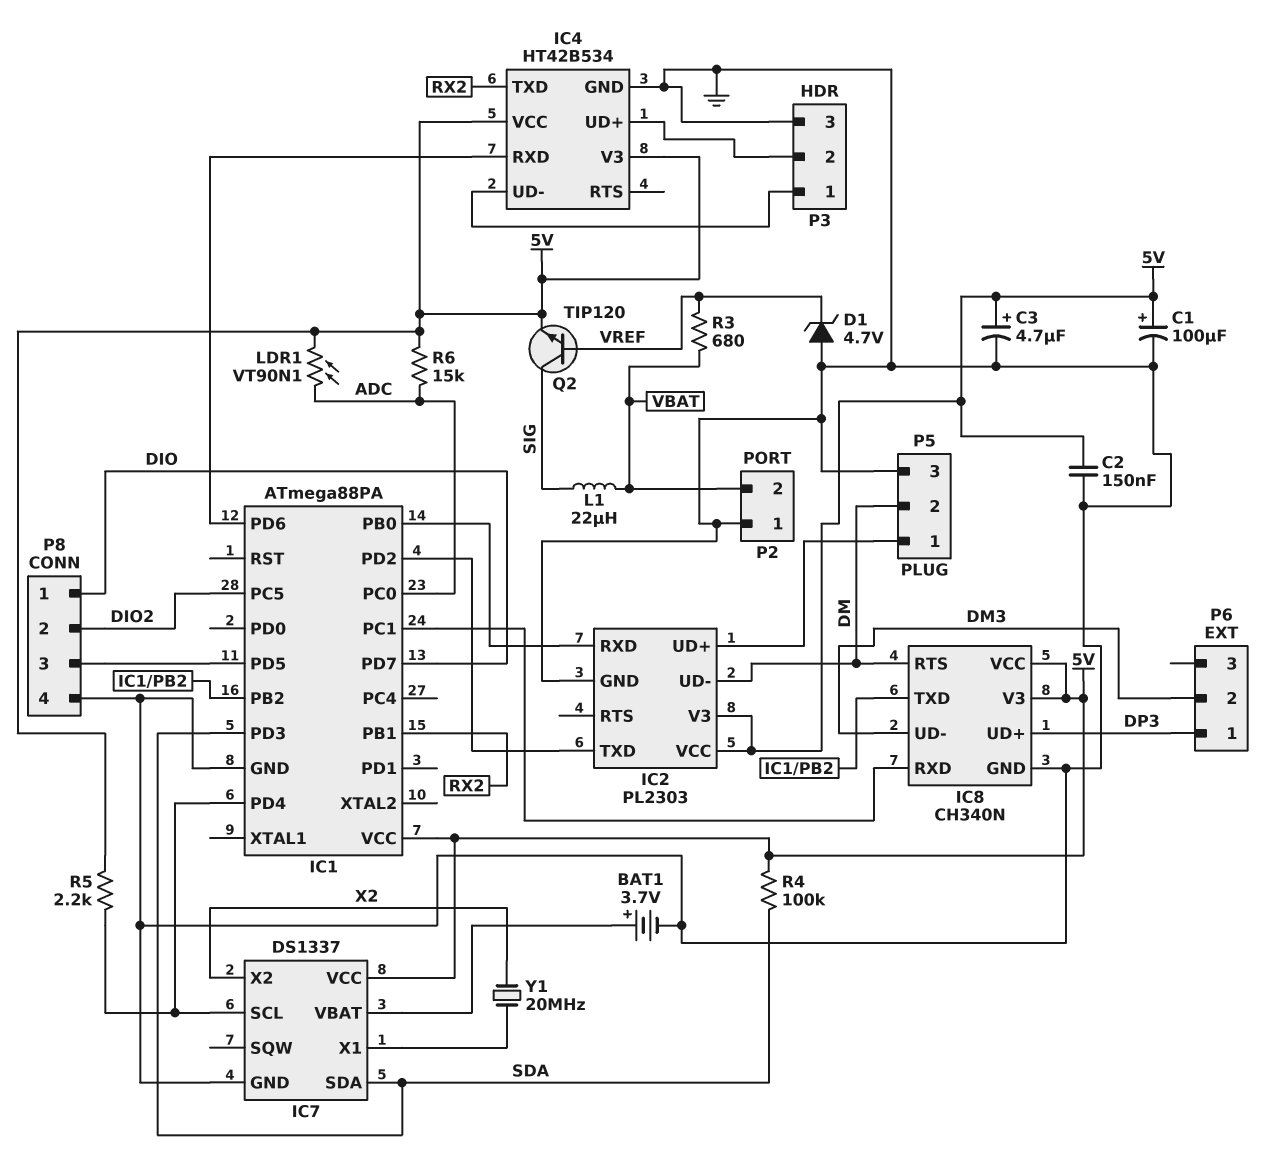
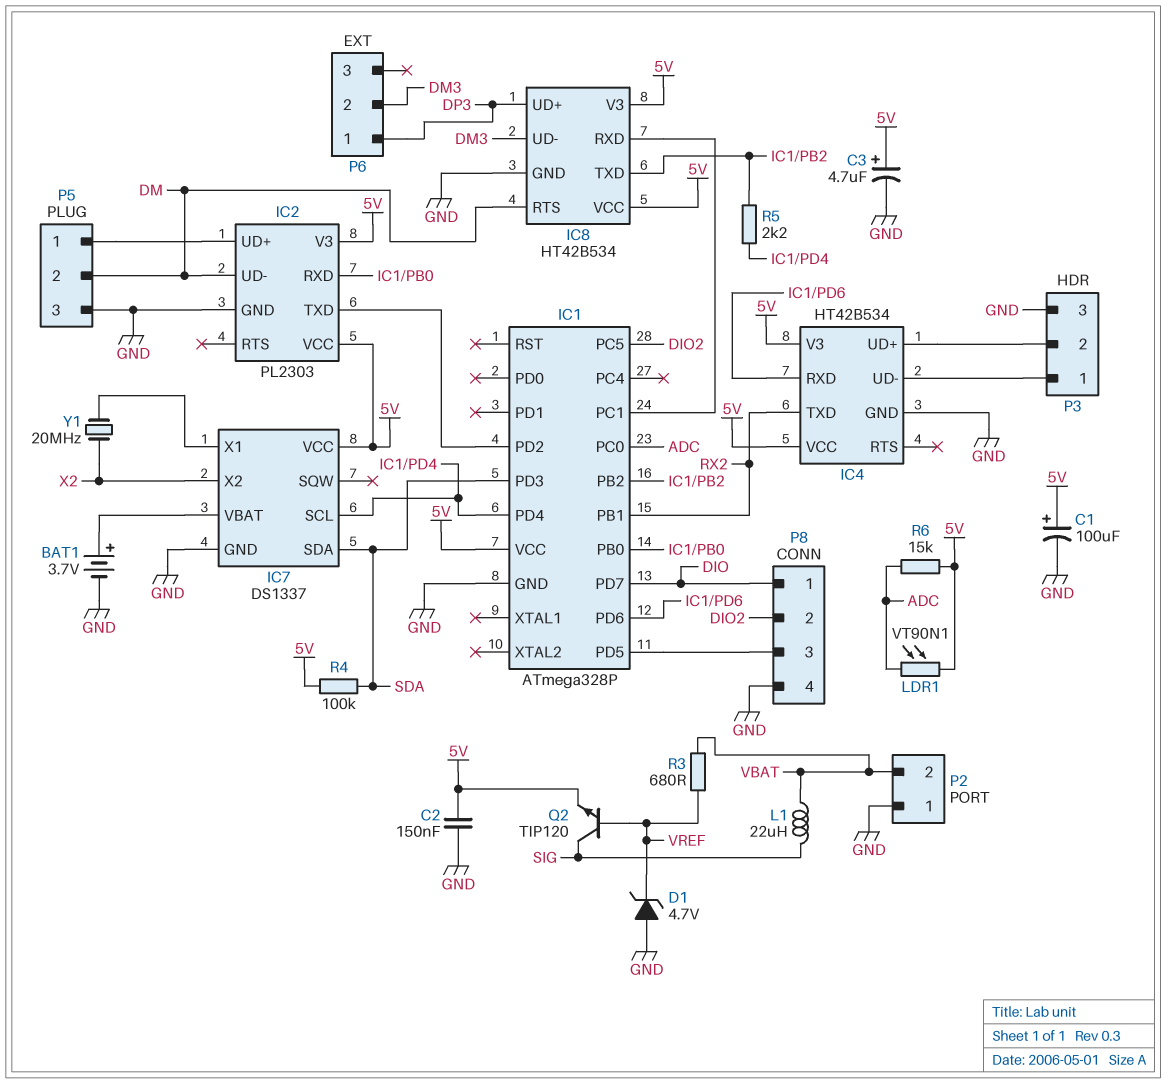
IC1: ATmega88PA -> ATmega328P
IC8: CH340N -> HT42B534
R5: 2.2k (5V, IC1/PD4) -> 2.2k (IC1/PB2, IC1/PD4)

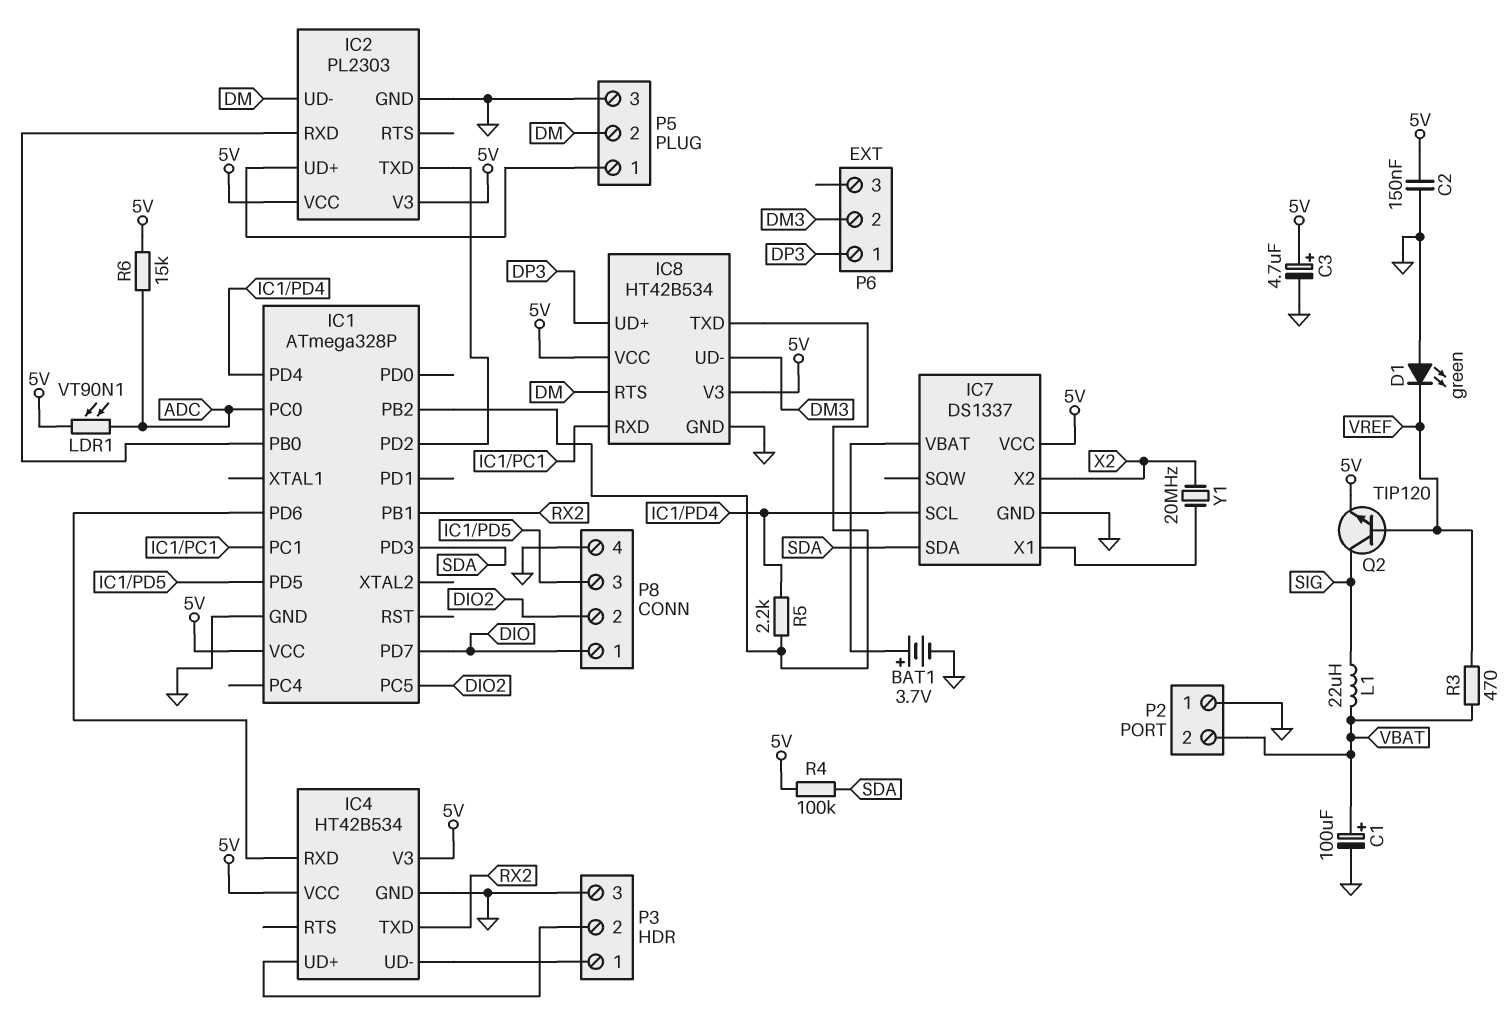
C1: 100uF (plus 5V, minus GND) -> 100uF (plus VBAT, minus GND)
D1: zener 4.7V (A GND, K VREF) -> LED green (A GND, K VREF)
R3: 680 (VBAT, VREF) -> 470 (VBAT, VREF)

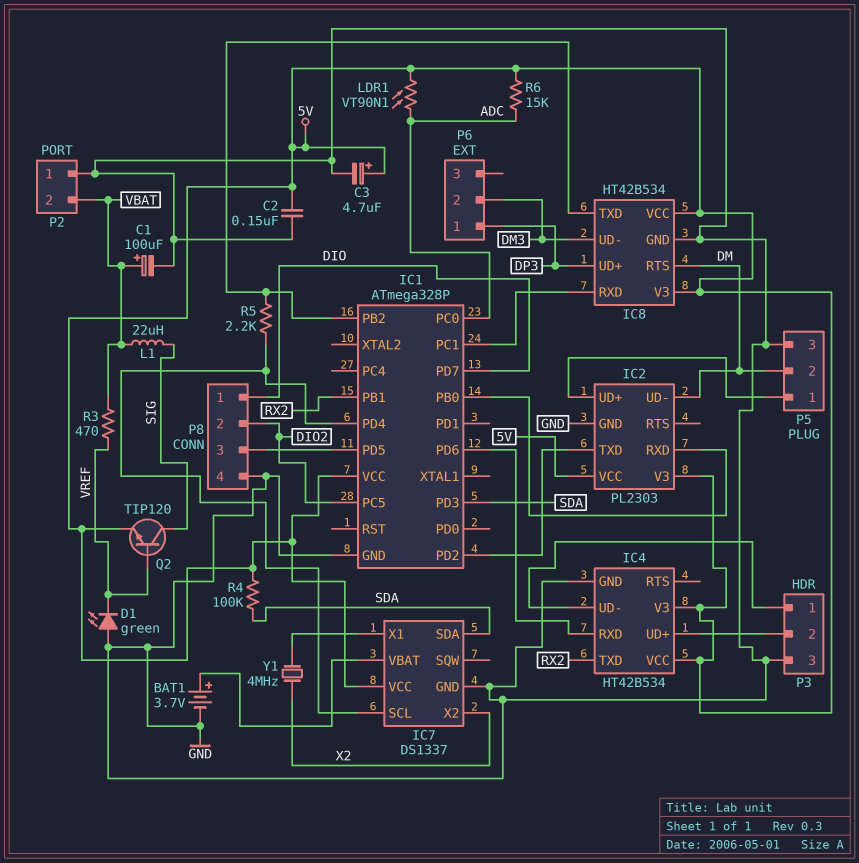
Y1: 20MHz (IC7/X1, X2) -> 4MHz (IC7/X1, X2)

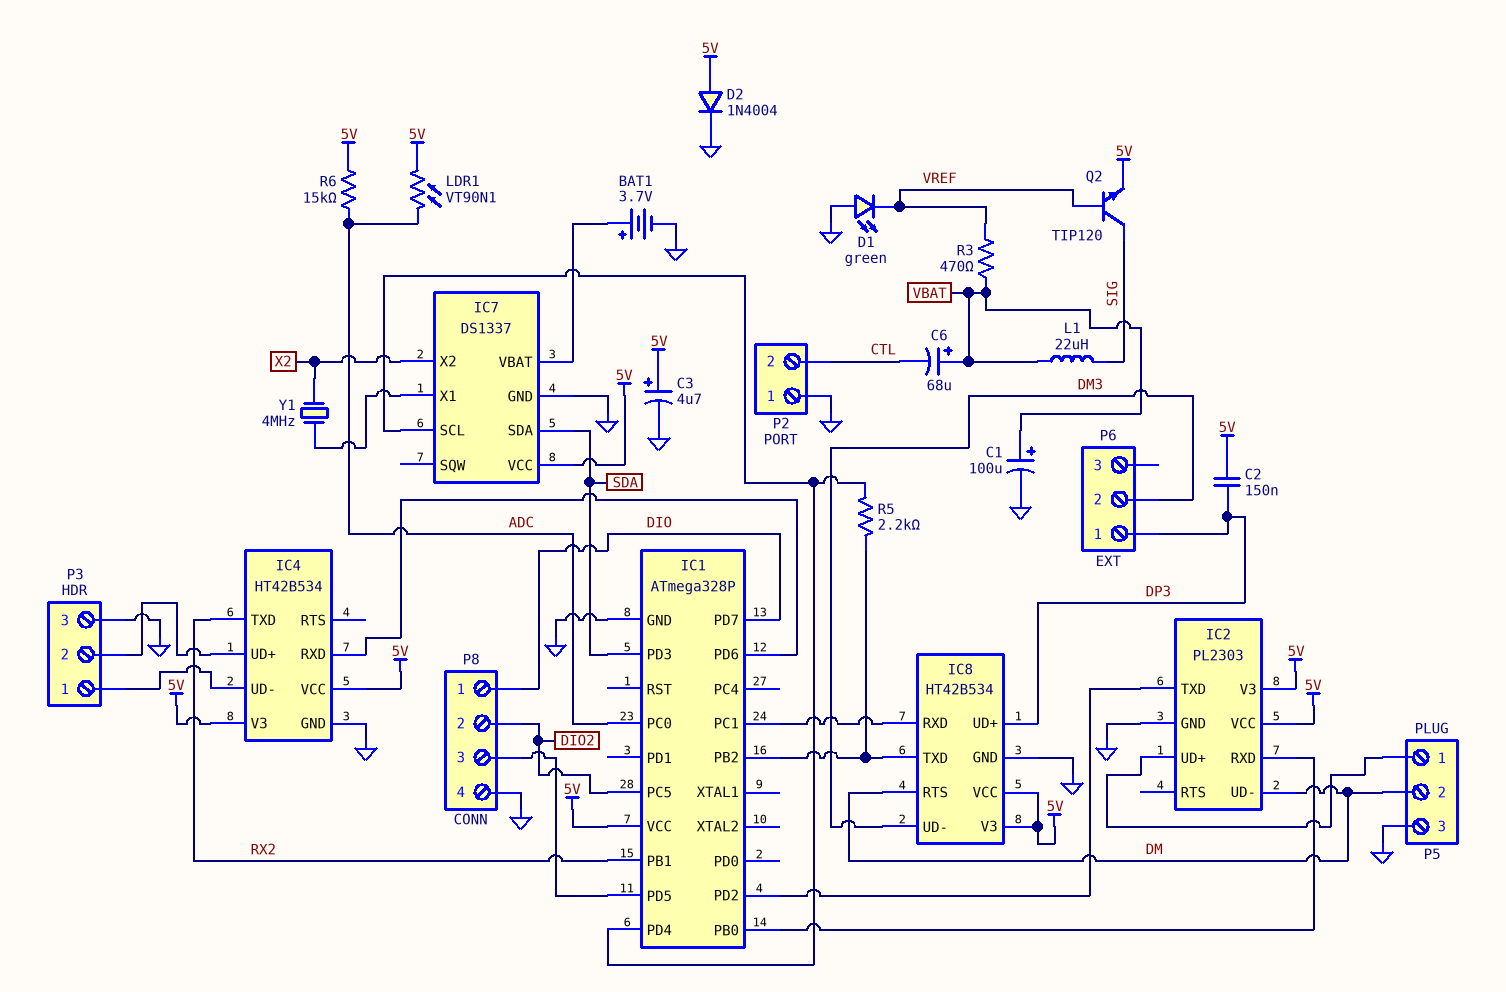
C2: 150nF (5V, GND) -> 150nF (5V, DP3)
C6: none -> 68uF (plus VBAT, minus CTL)
D2: none -> diode 1N4004 (A 5V, K GND)
P2 pin 2: VBAT -> CTL
R4: 100k (5V, SDA) -> none

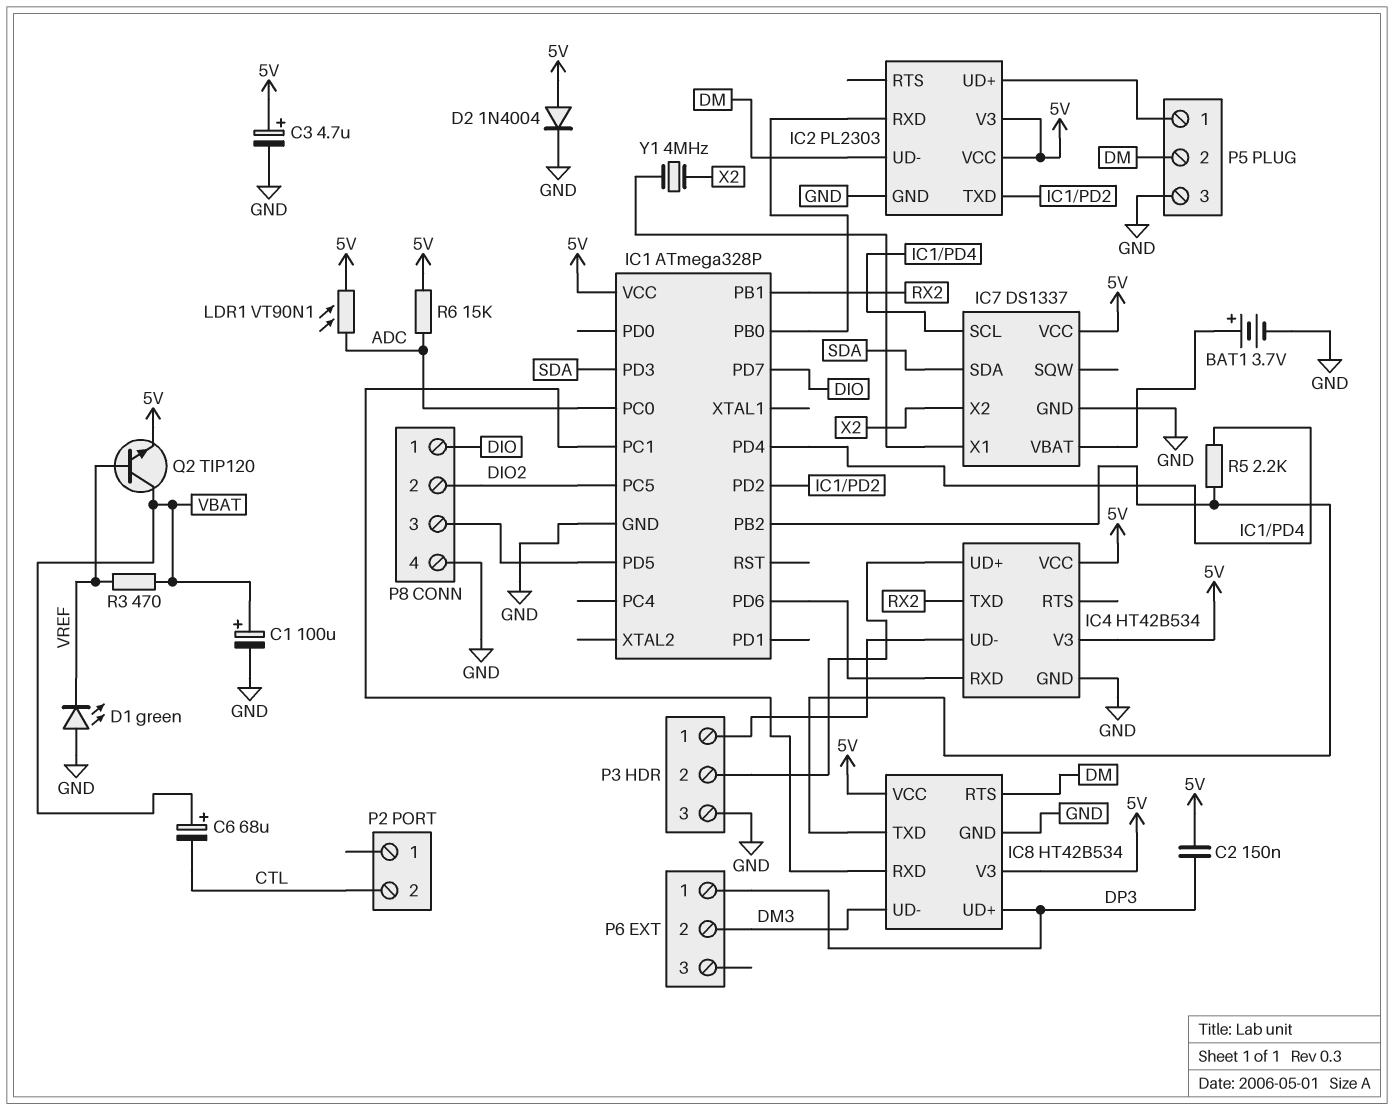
L1: 22uH (SIG, VBAT) -> none
P2 pin 1: GND -> none
Q2: NPN TIP120 (B VREF, C SIG, E 5V) -> NPN TIP120 (B VREF, C VBAT, E 5V)

